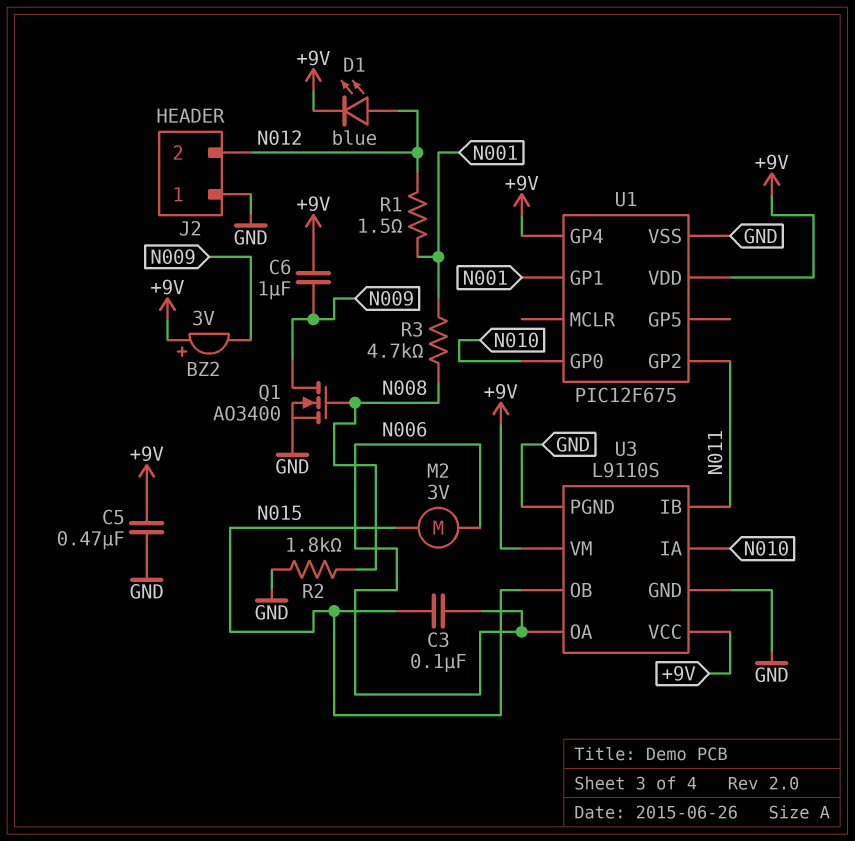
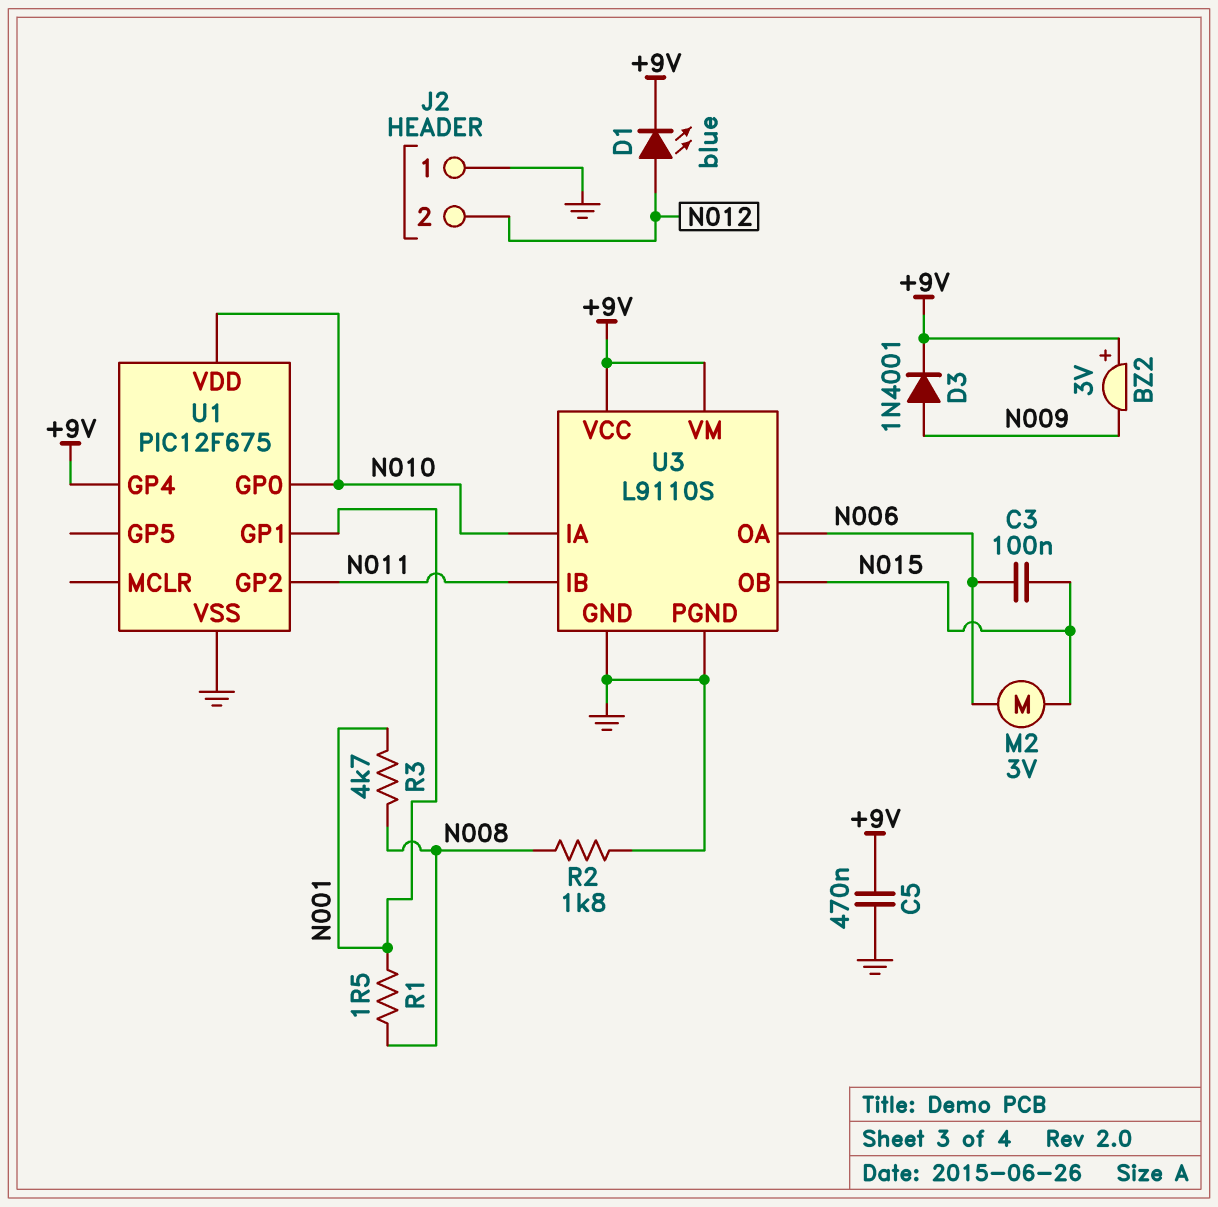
C6: 1uF (+9V, N009) -> none
D3: none -> diode 1N4001 (A N009, K +9V)
Q1: NMOS AO3400 (G N008, D N009, S GND) -> none
R1: 1.5 (N001, N012) -> 1.5 (N001, N008)
U1 pin VDD: +9V -> N010

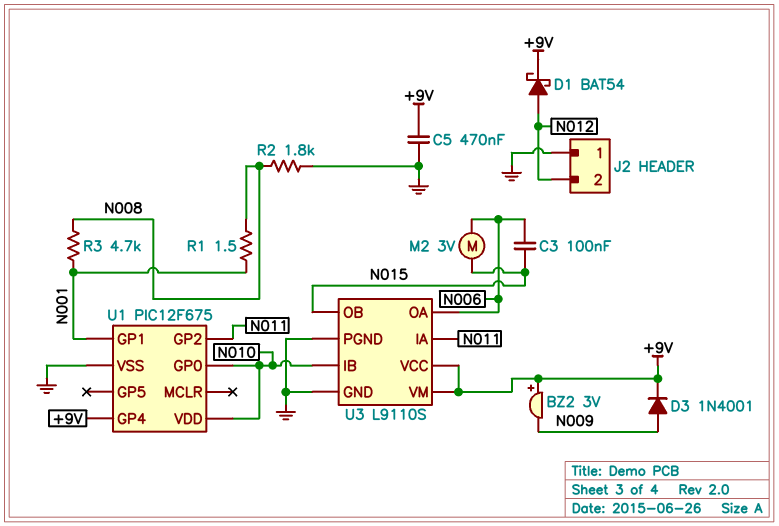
D1: LED blue (A N012, K +9V) -> schottky BAT54 (A N012, K +9V)
U3 pin IA: N010 -> N011
U3 pin IB: N011 -> N010

